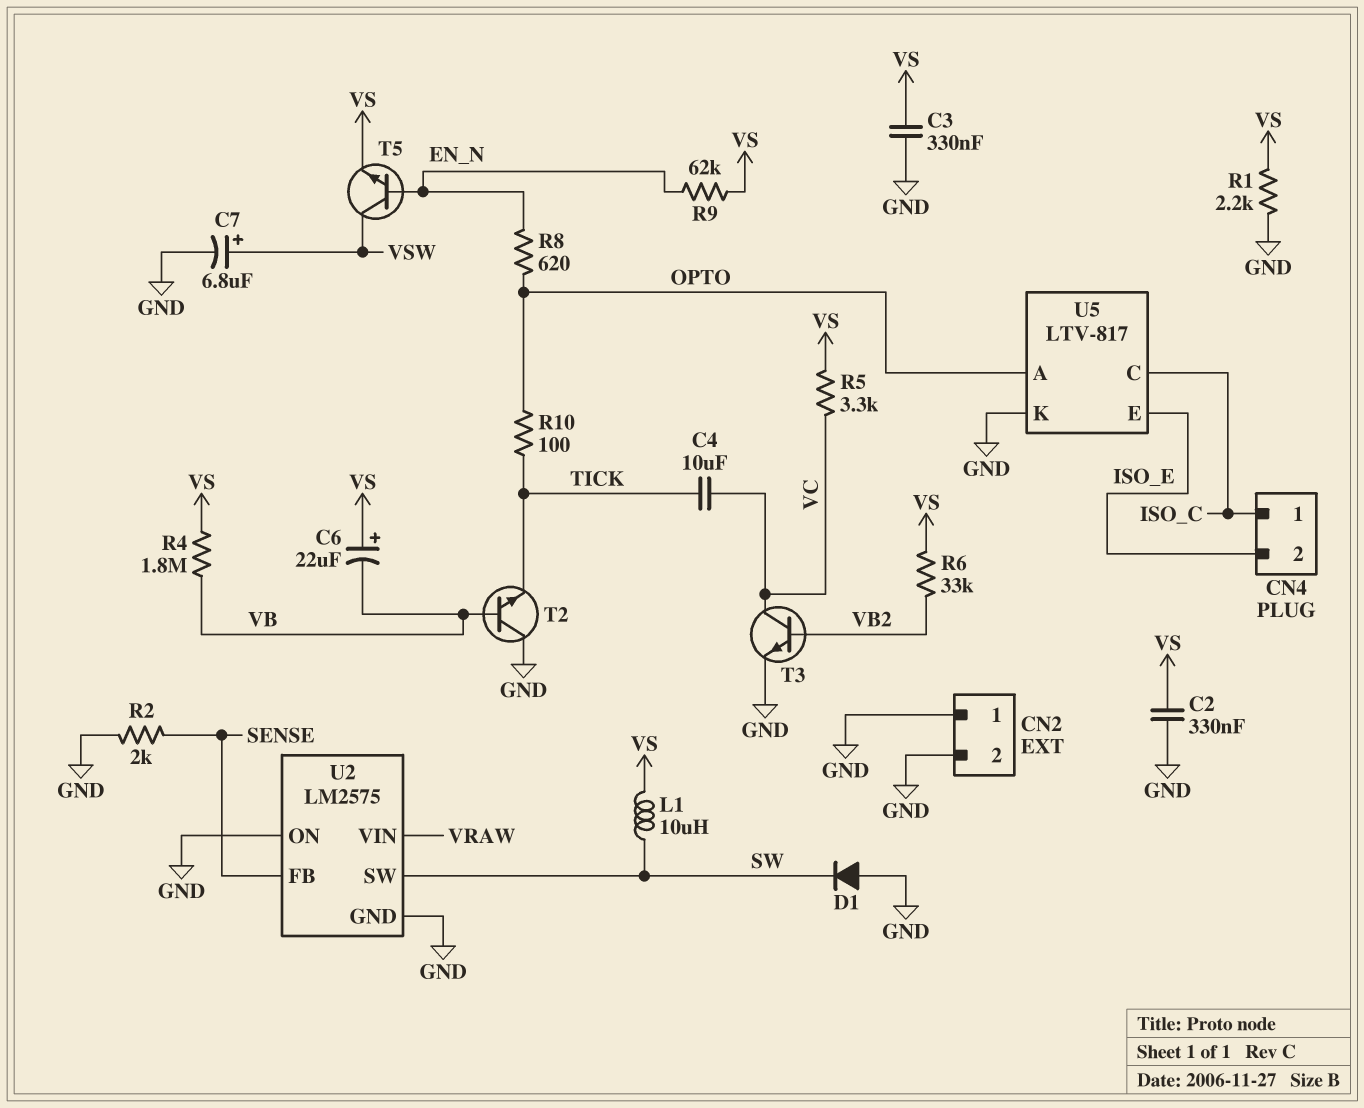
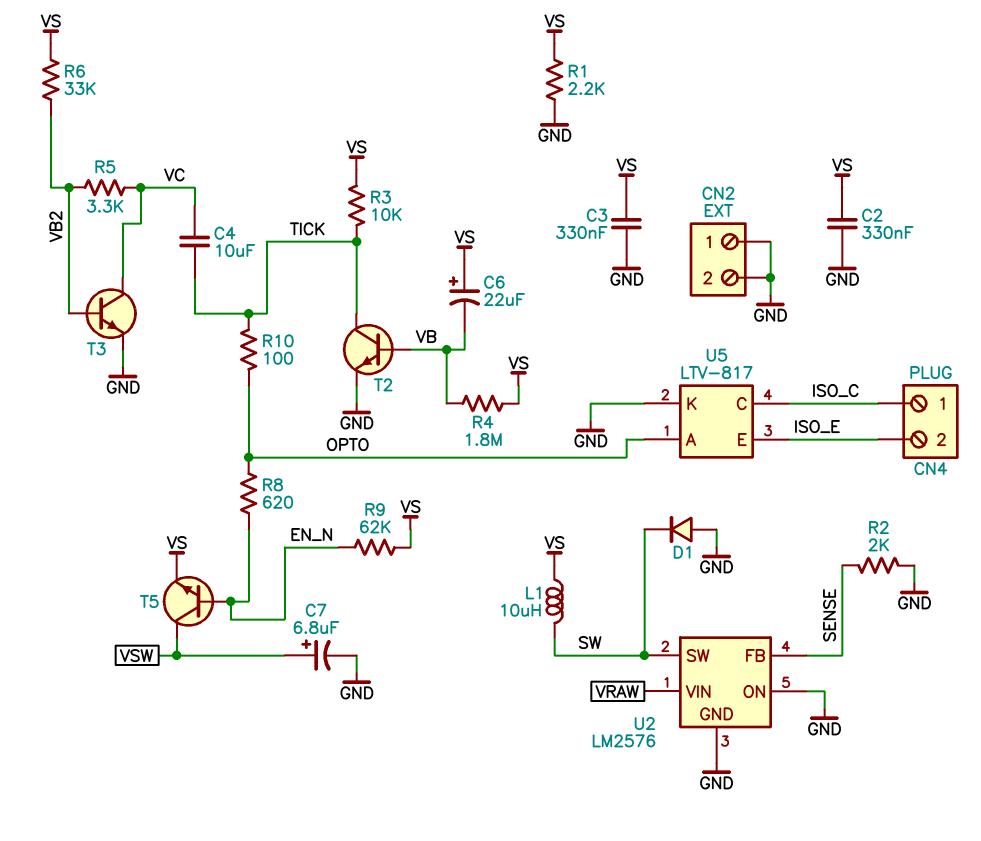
R3: none -> 10k (TICK, VS)
R5: 3.3k (VC, VS) -> 3.3k (VB2, VC)
T2: NPN (B VB, C GND, E TICK) -> NPN (B VB, C TICK, E GND)
U2: LM2575 -> LM2576

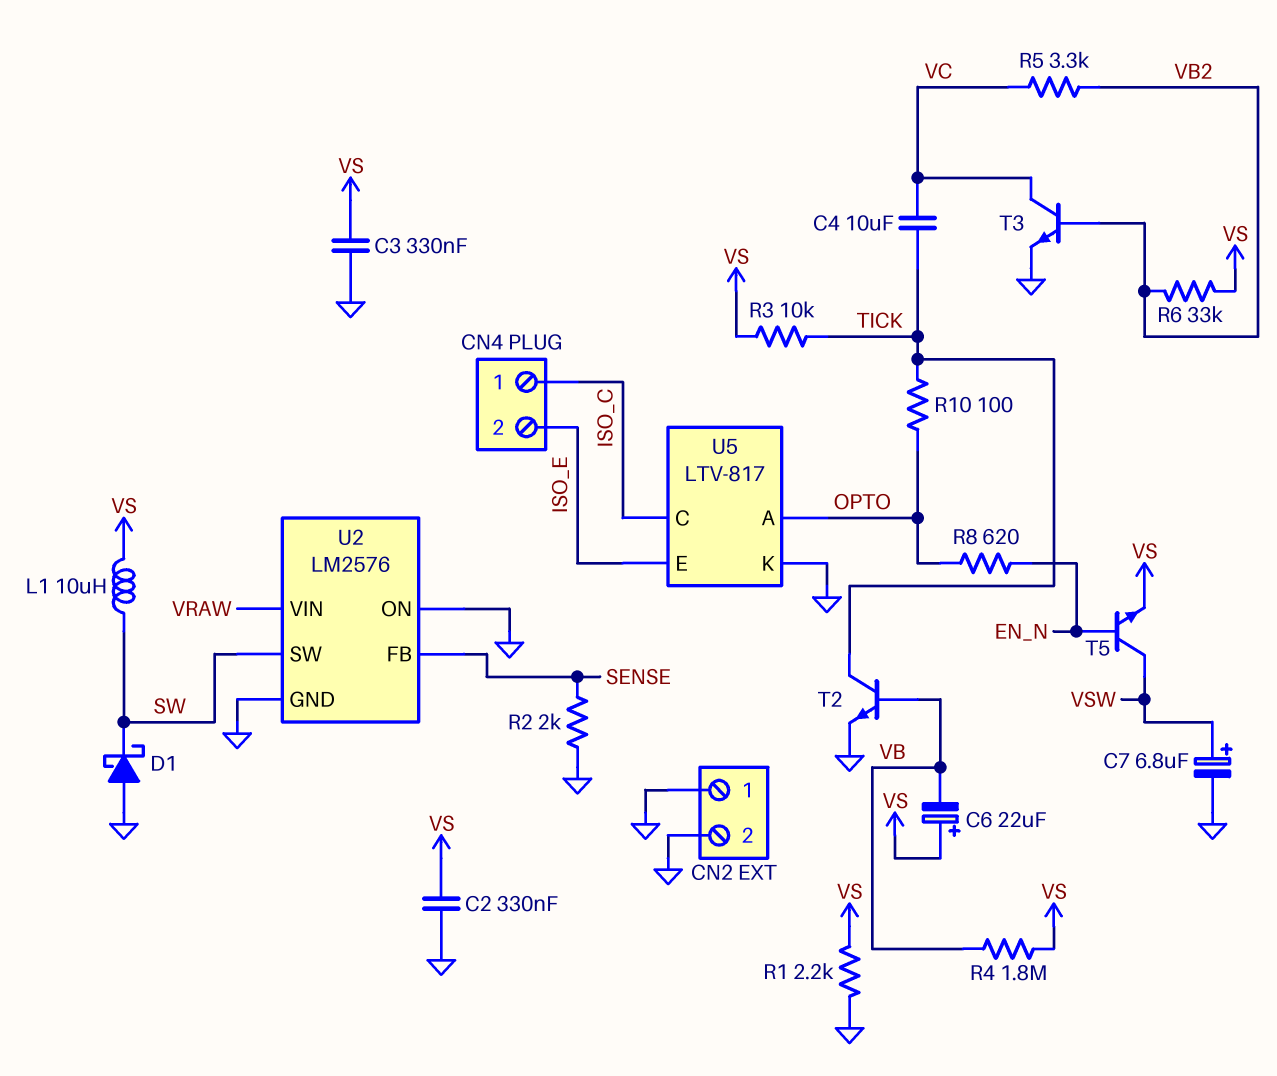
D1: diode (A GND, K SW) -> schottky (A GND, K SW)
R9: 62k (EN_N, VS) -> none

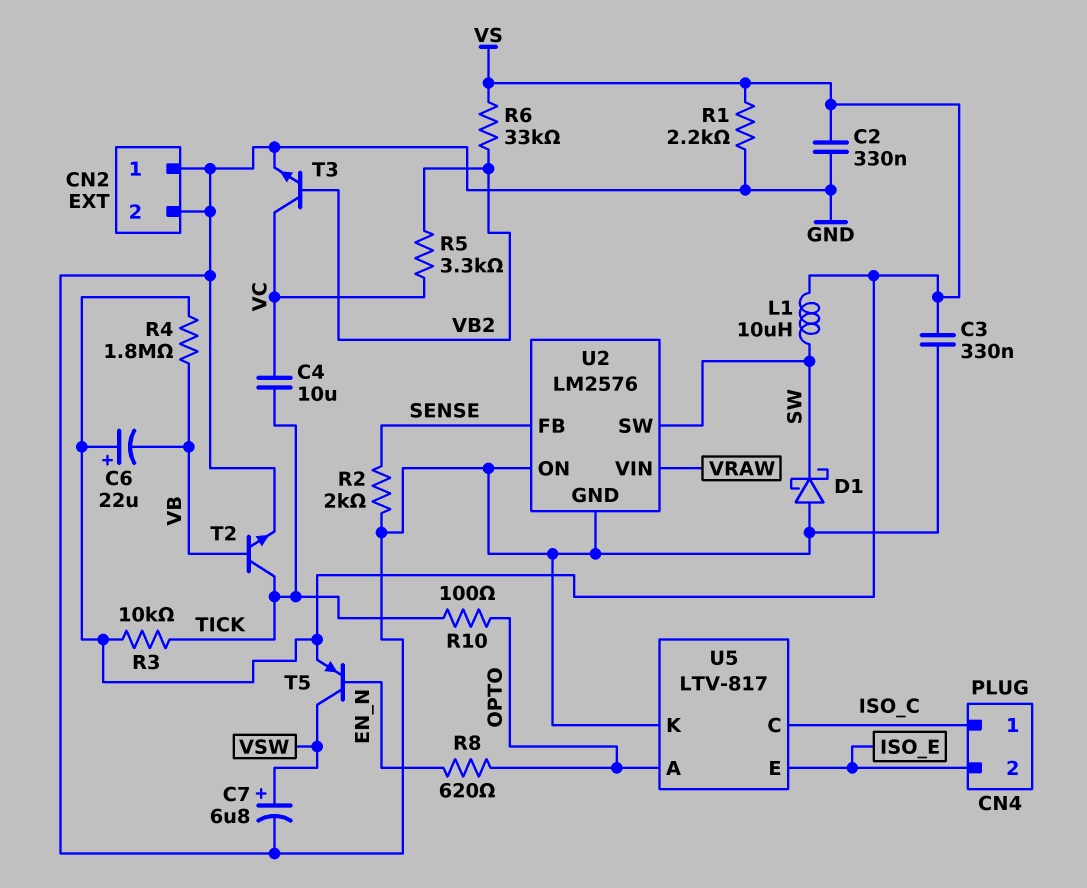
T5: NPN (B EN_N, C VSW, E VS) -> PNP (B EN_N, C VSW, E VS)

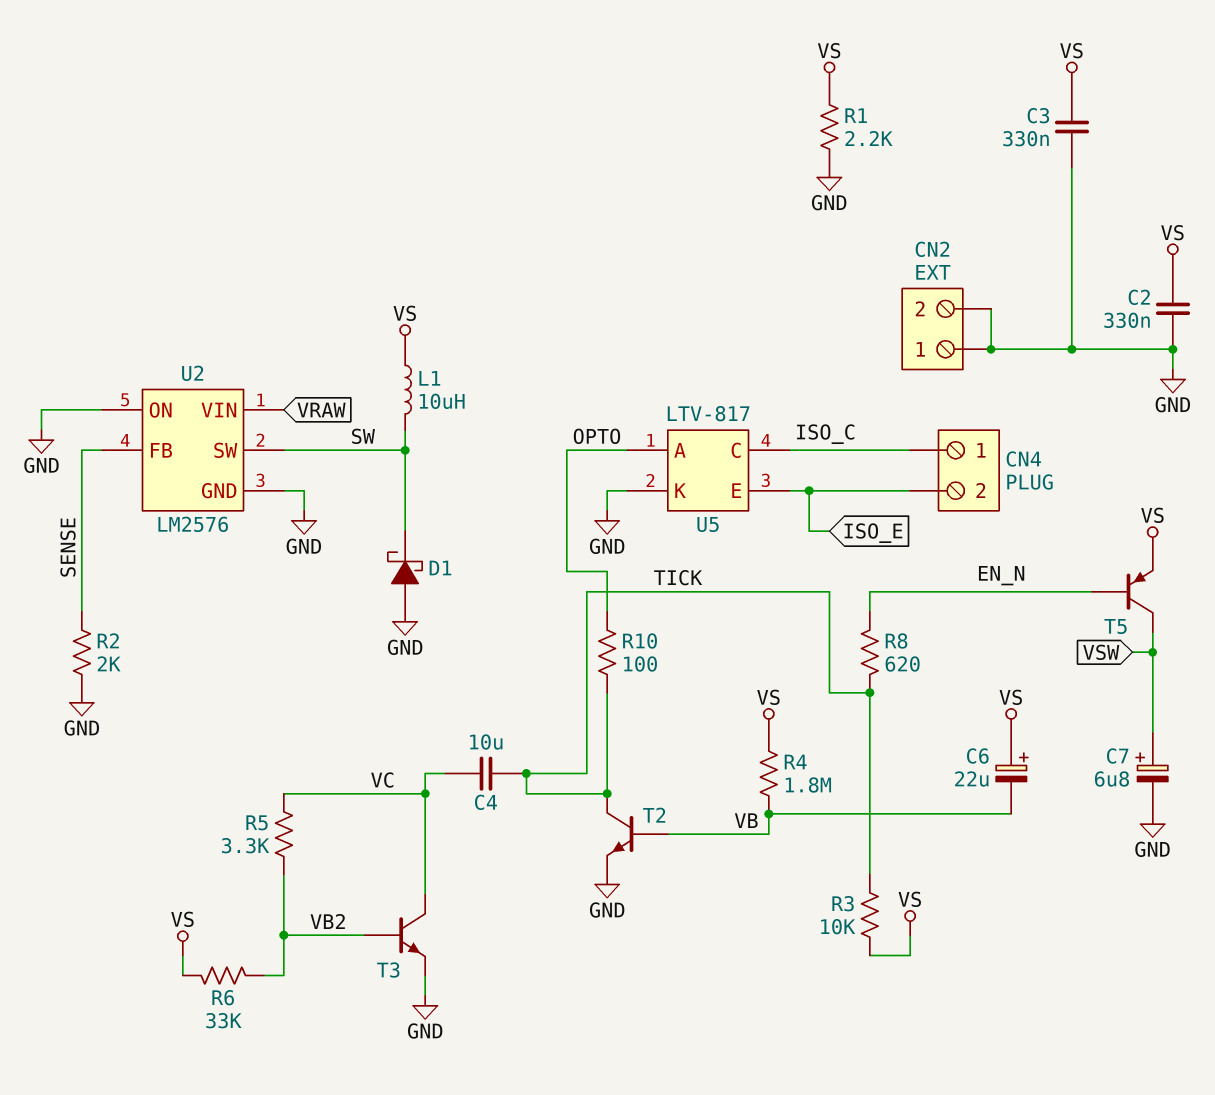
R8: 620 (EN_N, OPTO) -> 620 (EN_N, TICK)

